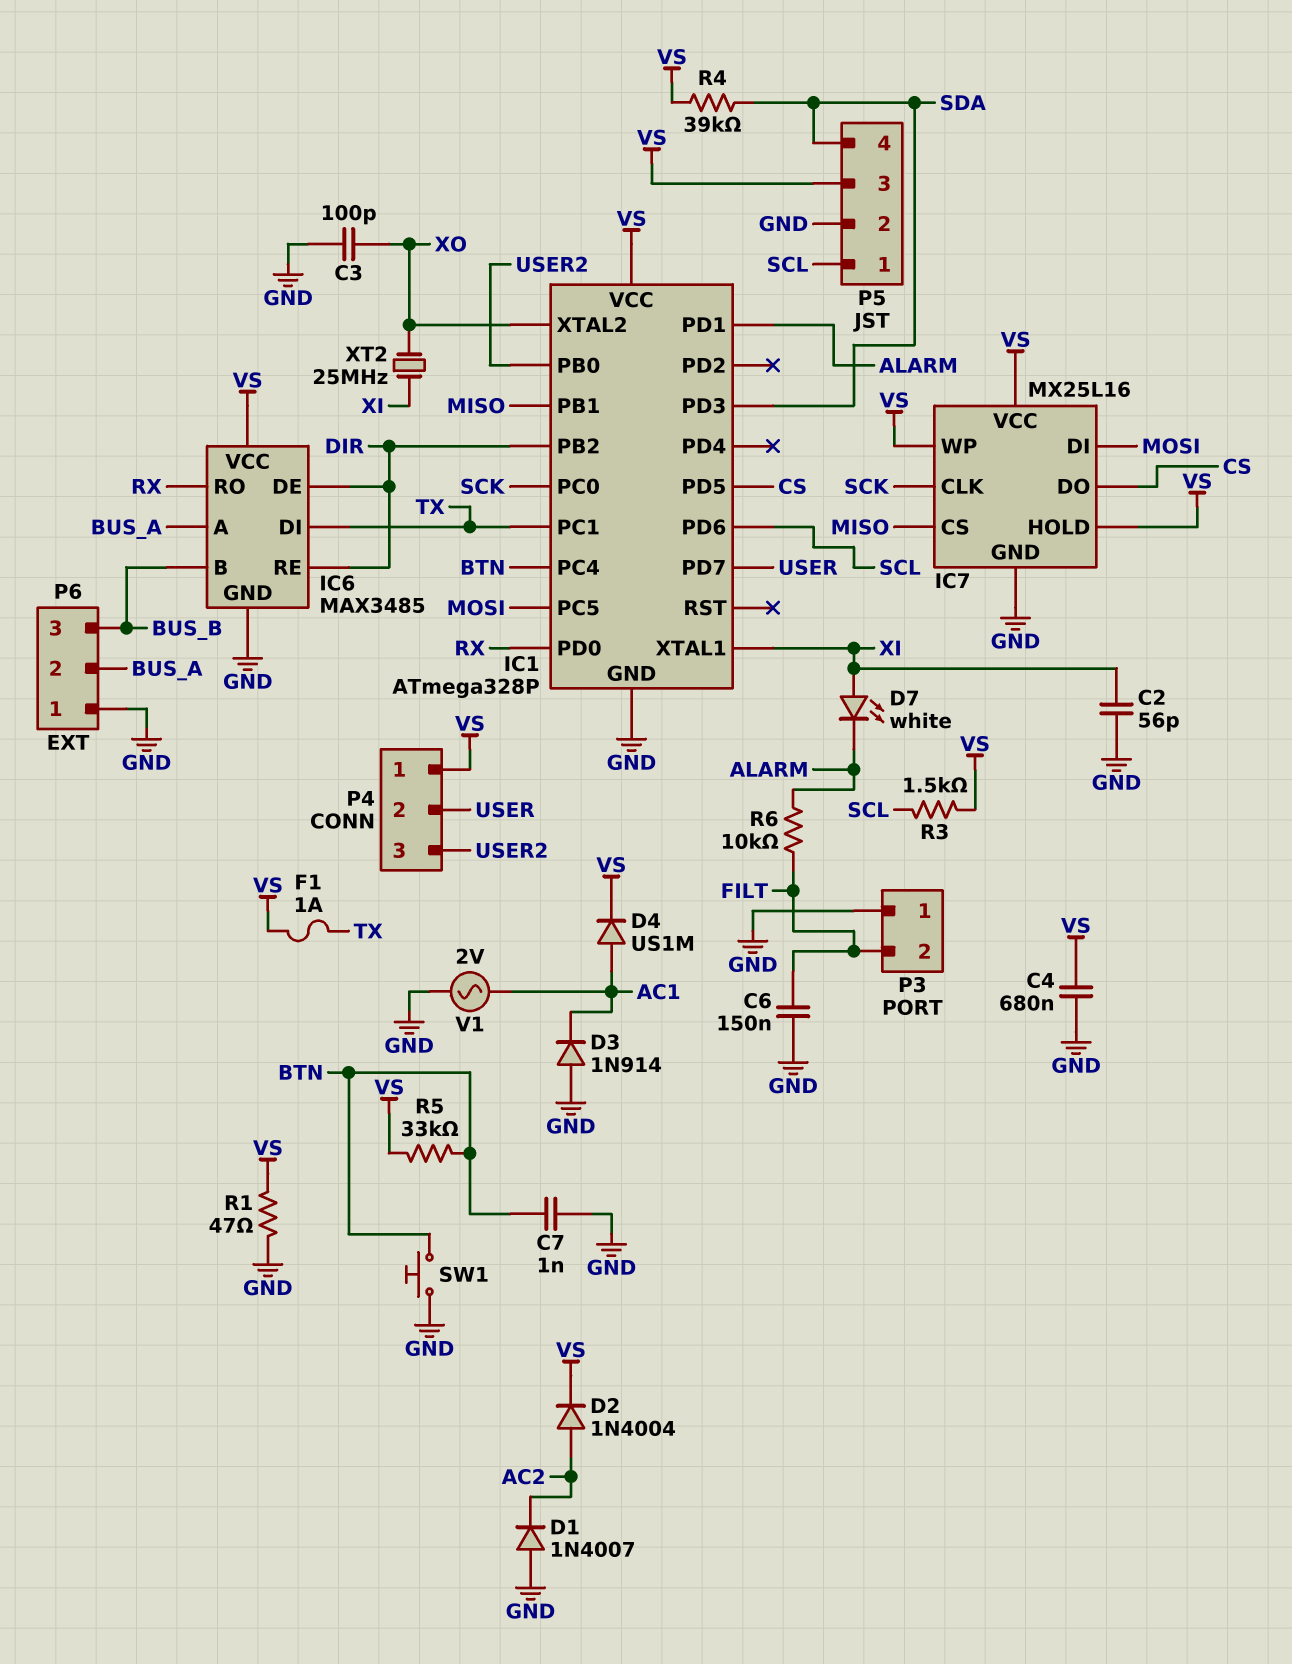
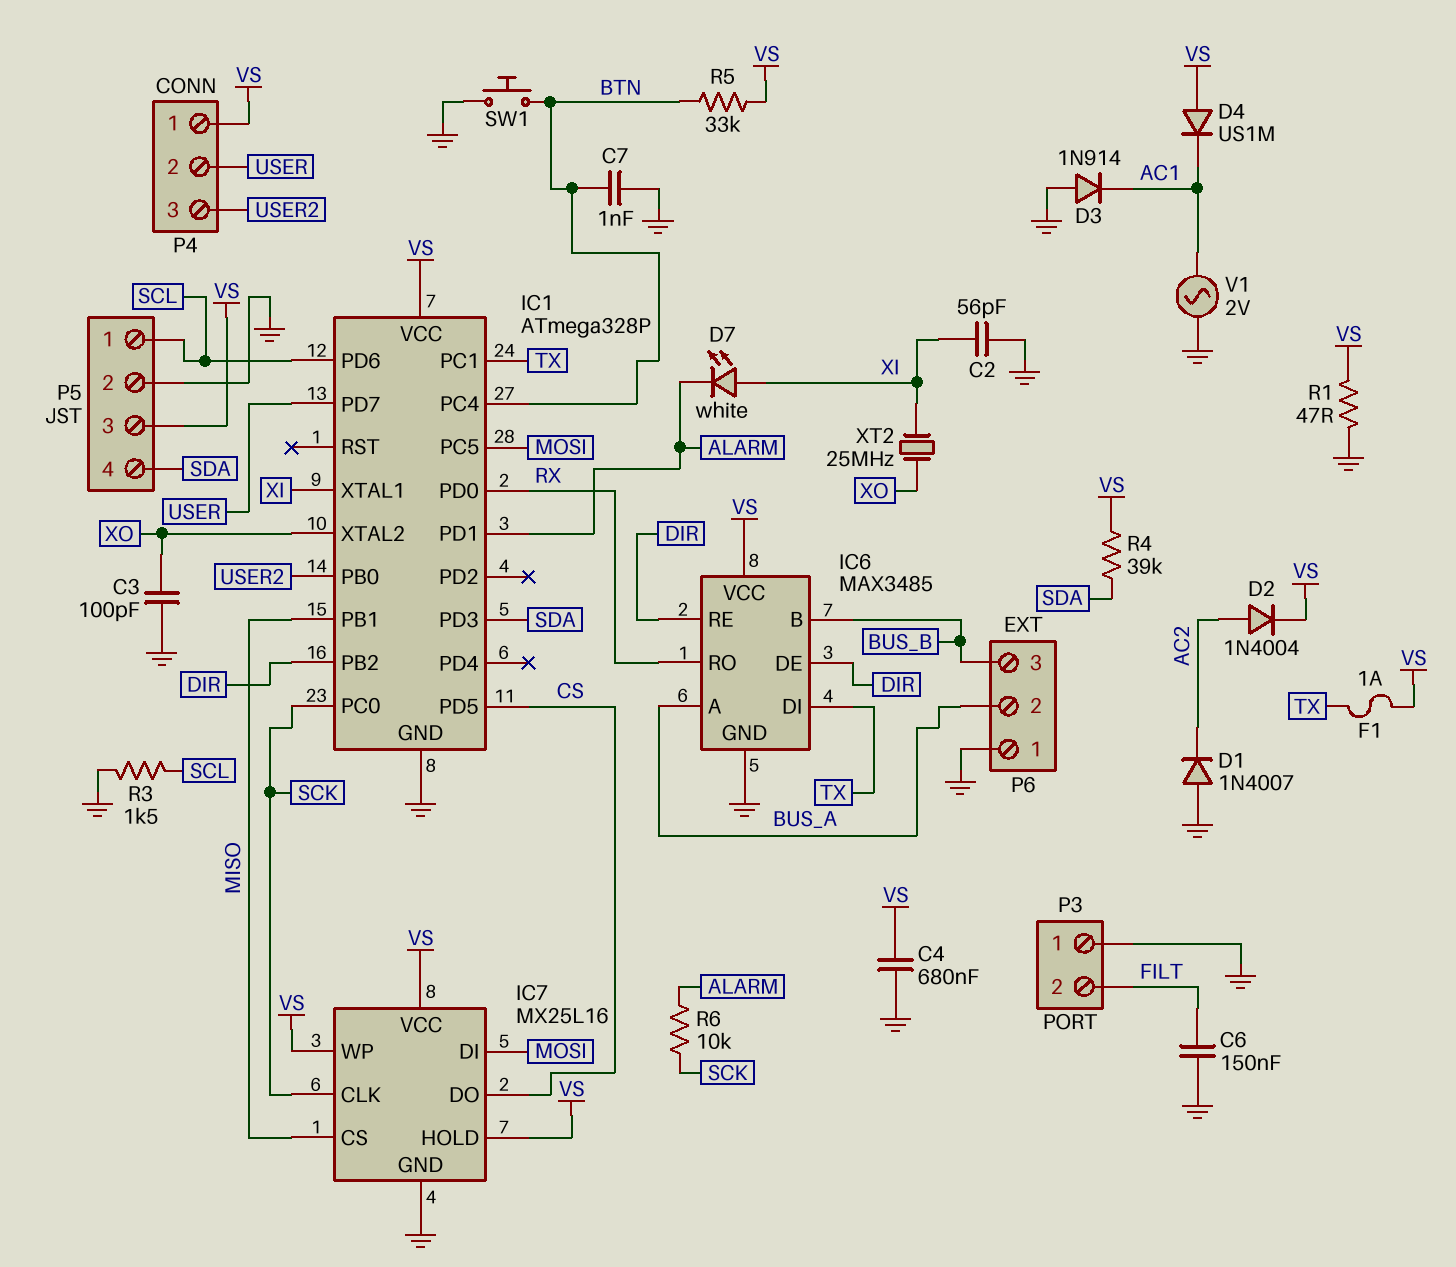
D4: diode US1M (A AC1, K VS) -> diode US1M (A VS, K AC1)
R3: 1.5k (SCL, VS) -> 1.5k (GND, SCL)
R6: 10k (ALARM, FILT) -> 10k (ALARM, SCK)

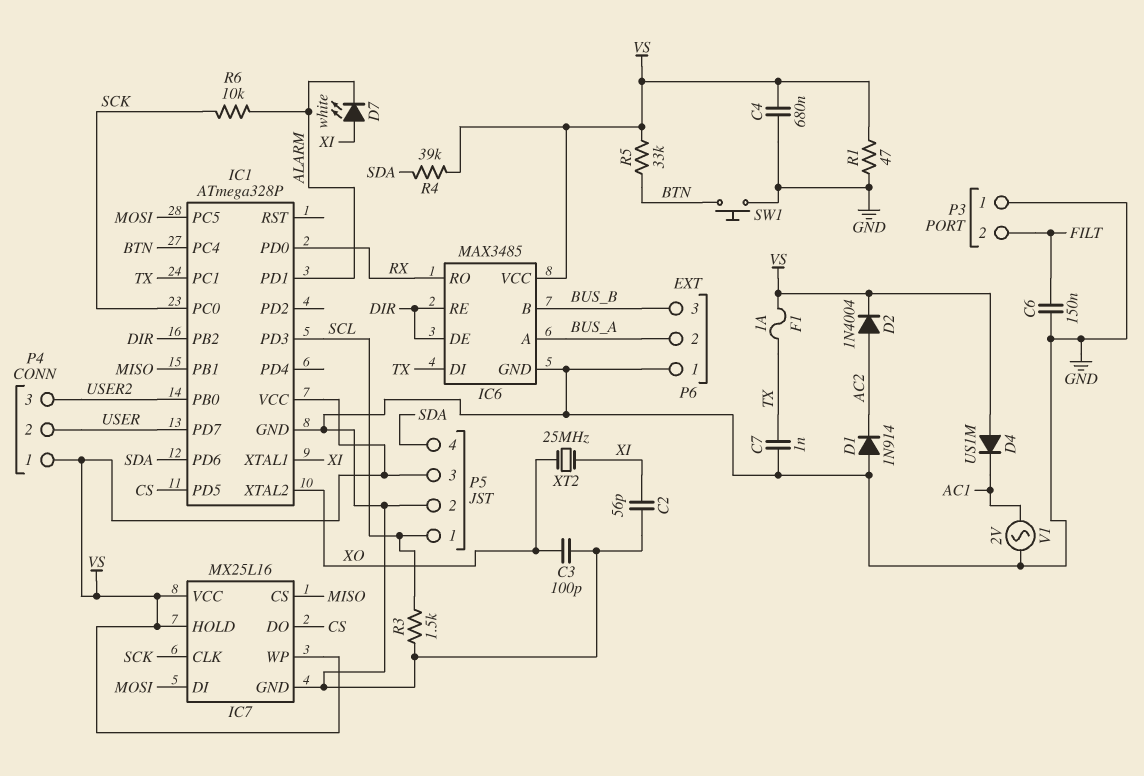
C7: 1nF (BTN, GND) -> 1nF (GND, TX)
D1: diode 1N4007 (A GND, K AC2) -> diode 1N914 (A GND, K AC2)
D3: diode 1N914 (A GND, K AC1) -> none
IC1 pin PD3: SDA -> SCL
IC1 pin PD6: SCL -> SDA

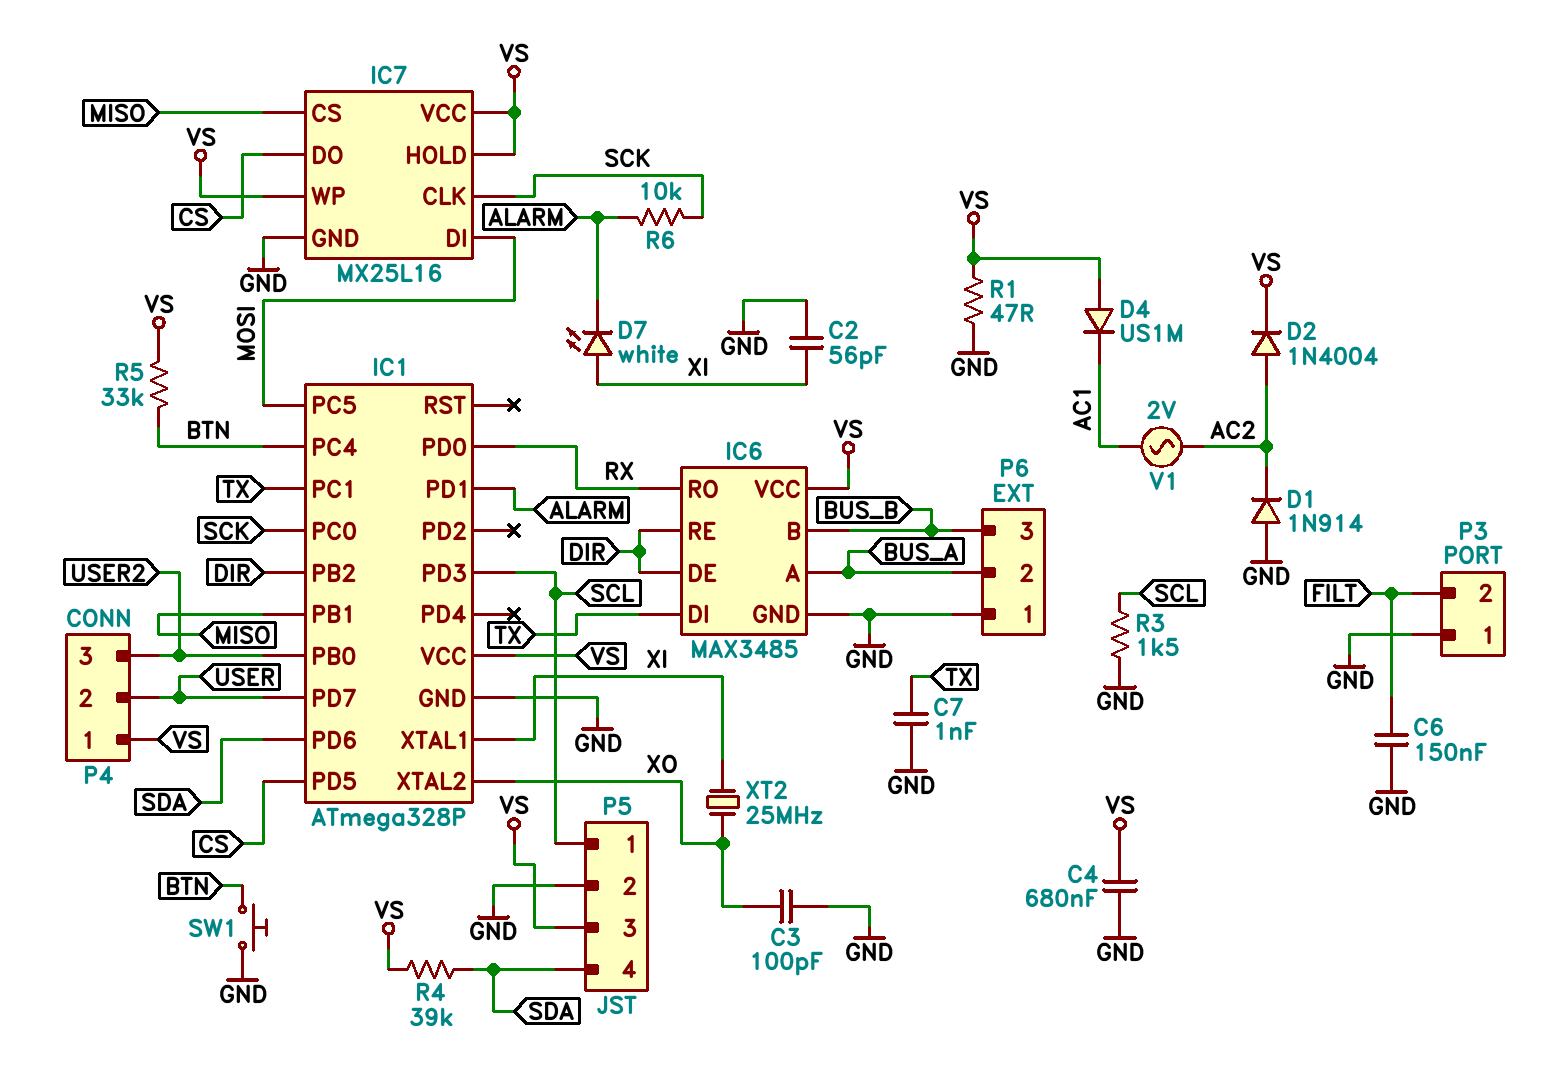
F1: 1A (TX, VS) -> none
V1: AC 2V (AC1, GND) -> AC 2V (AC1, AC2)

